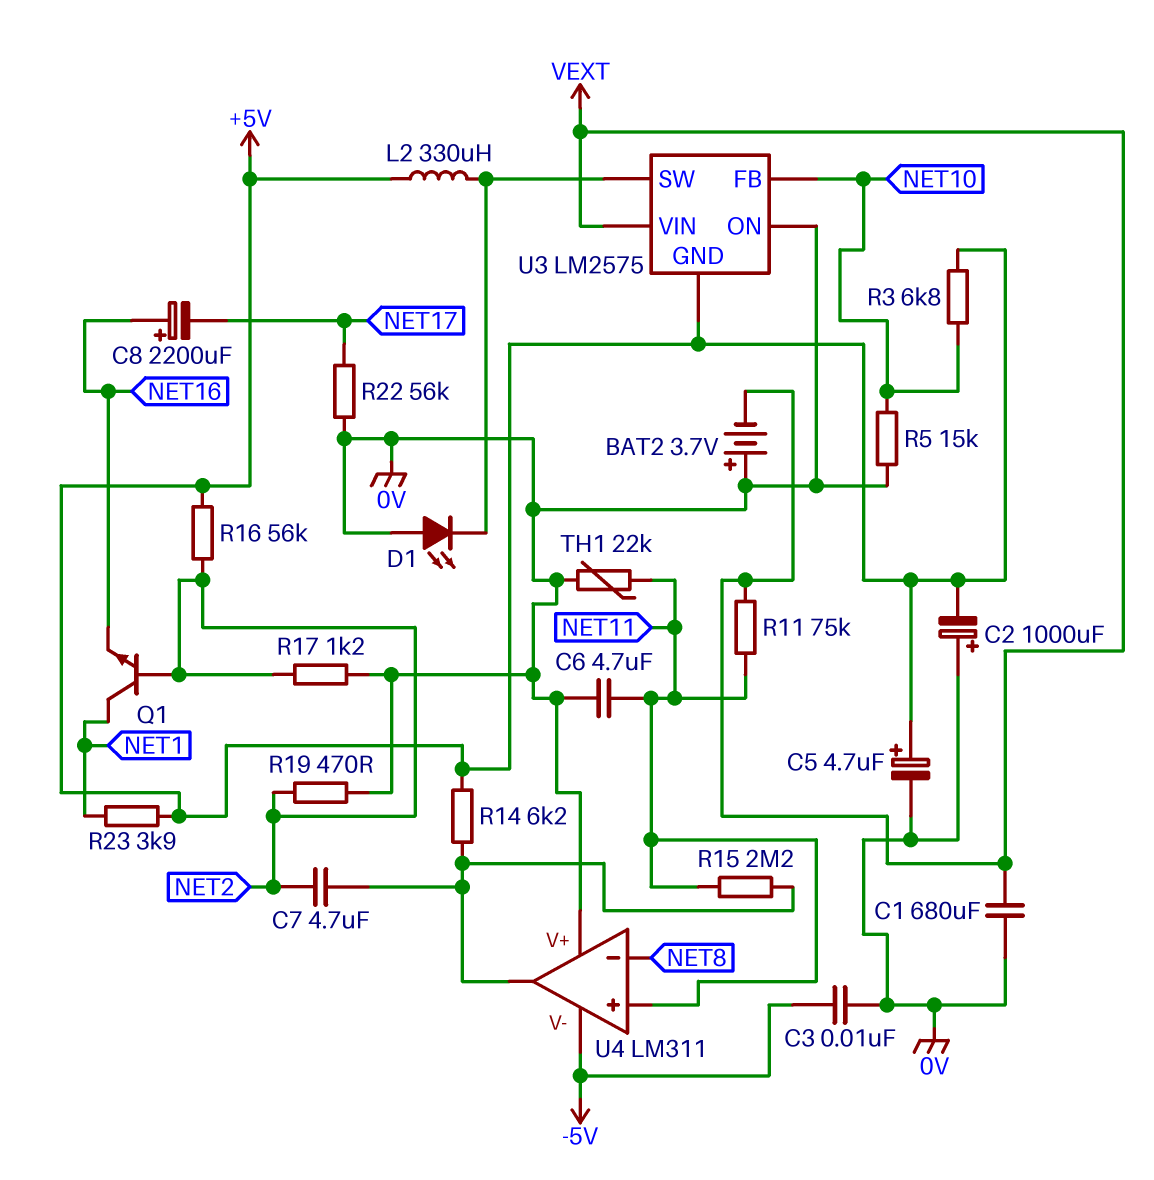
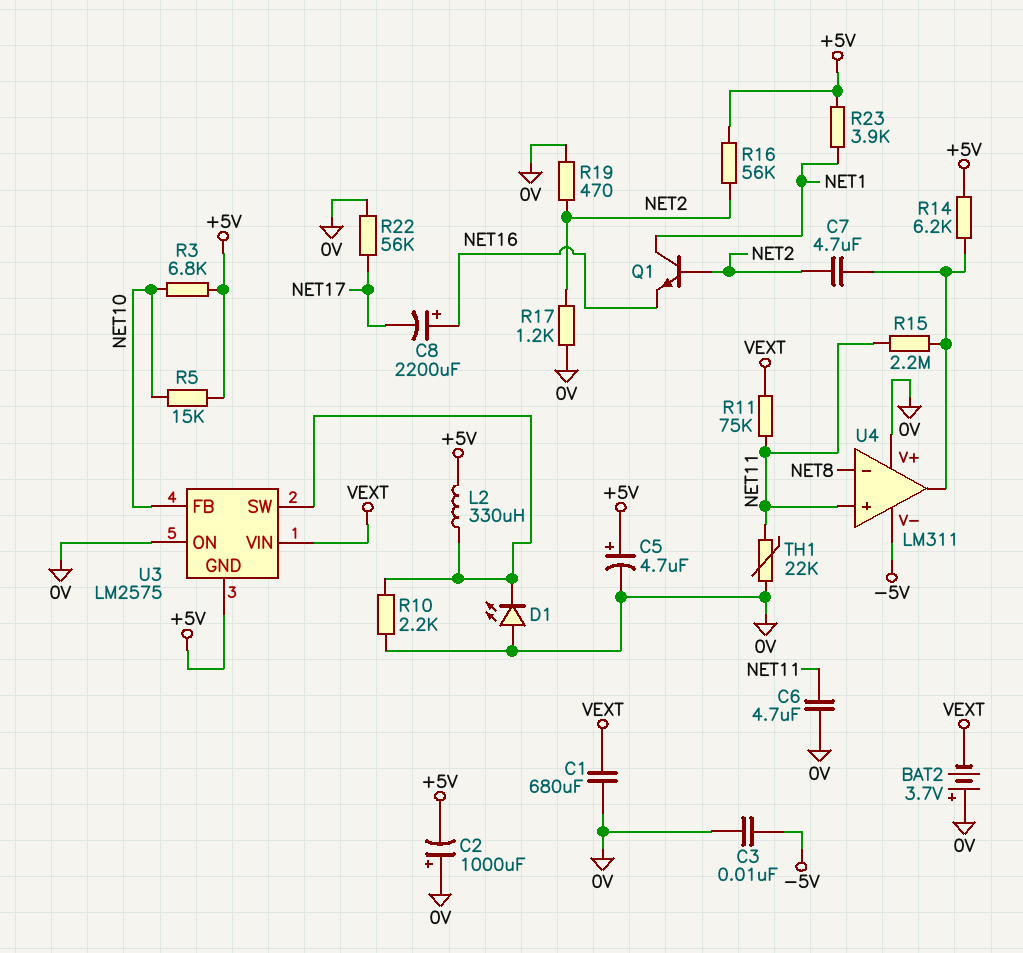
R5: 15k (0V, NET10) -> 15k (+5V, NET10)
R10: none -> 2.2k (0V, U3/SW)

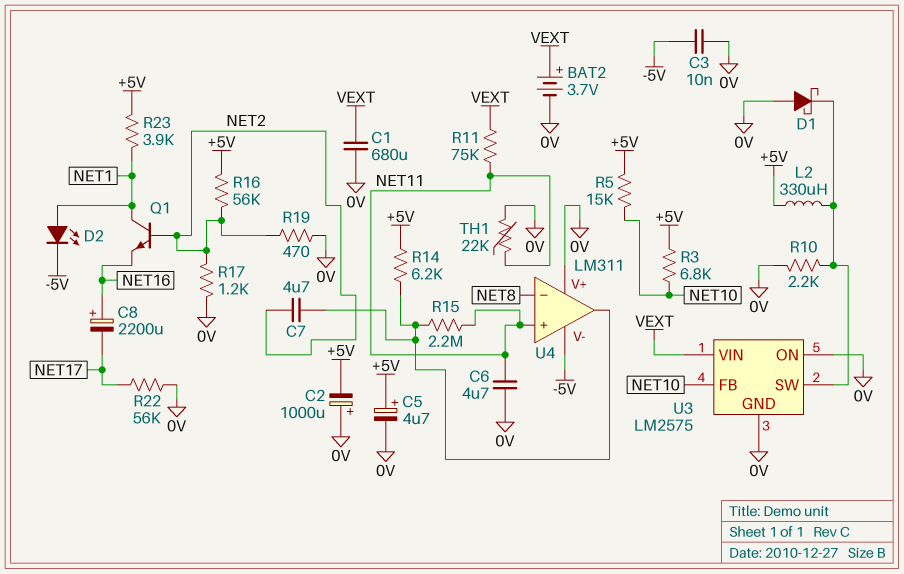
BAT2: 3.7V (plus 0V, minus VEXT) -> 3.7V (plus VEXT, minus 0V)
D1: LED (A 0V, K U3/SW) -> schottky (A 0V, K U3/SW)
D2: none -> LED (A NET1, K -5V)
U3 pin GND: +5V -> 0V

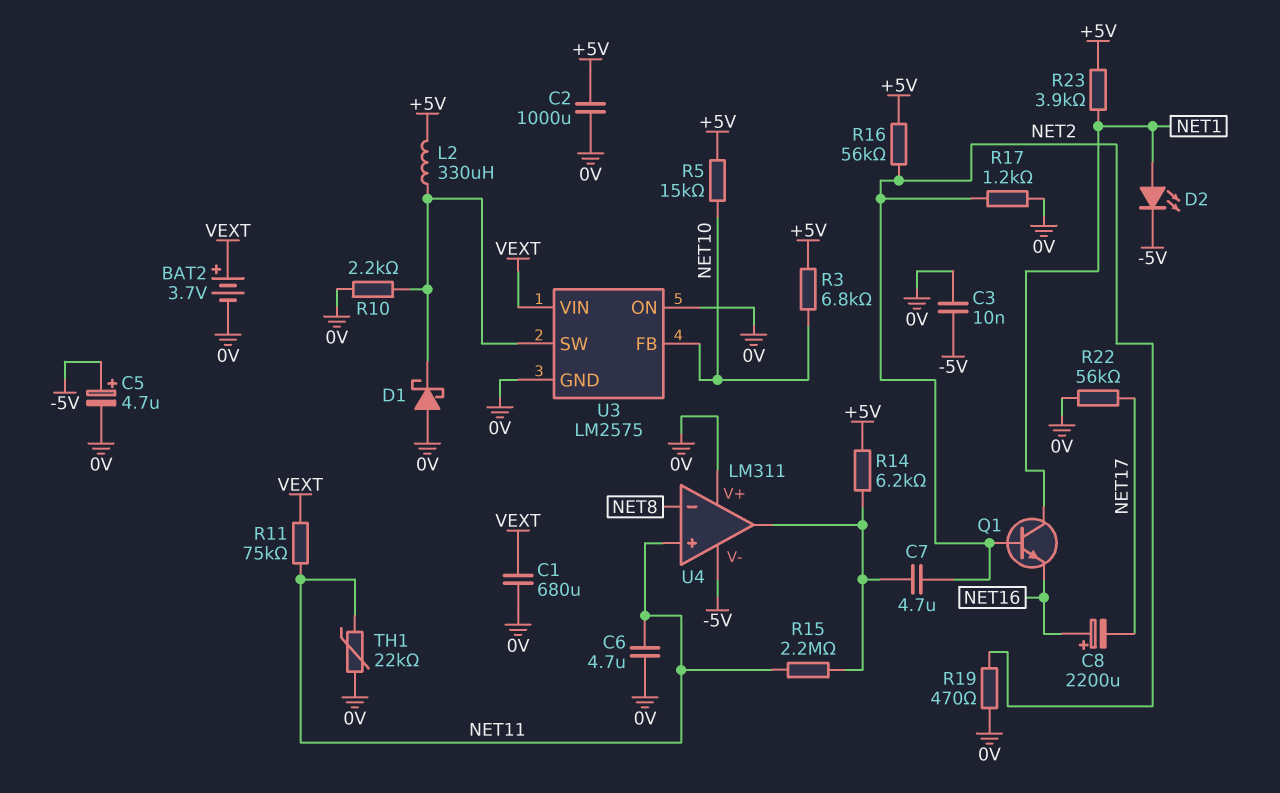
C2: 1000uF (plus 0V, minus +5V) -> 1000uF (+5V, 0V)
C5: 4.7uF (plus +5V, minus 0V) -> 4.7uF (plus -5V, minus 0V)

